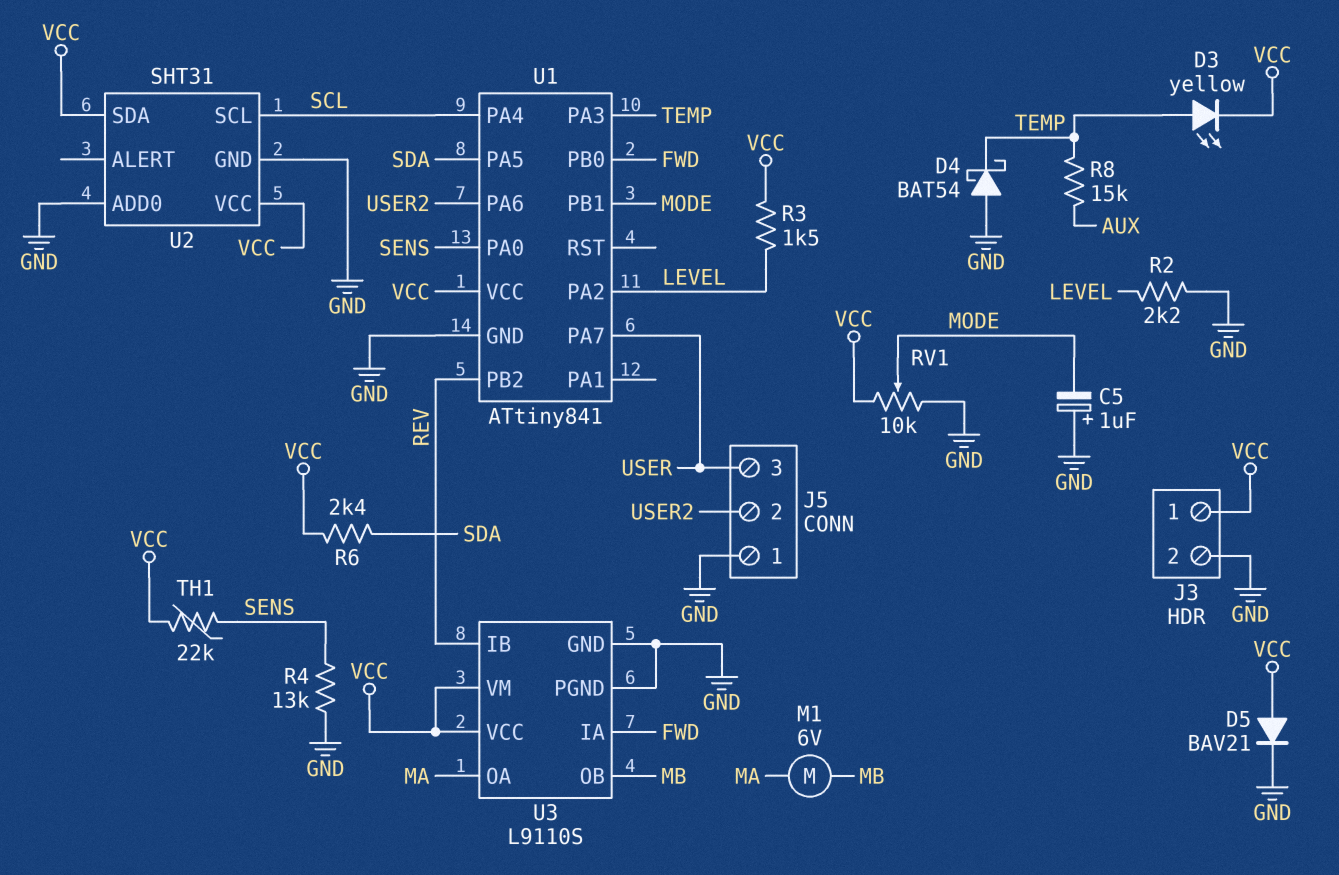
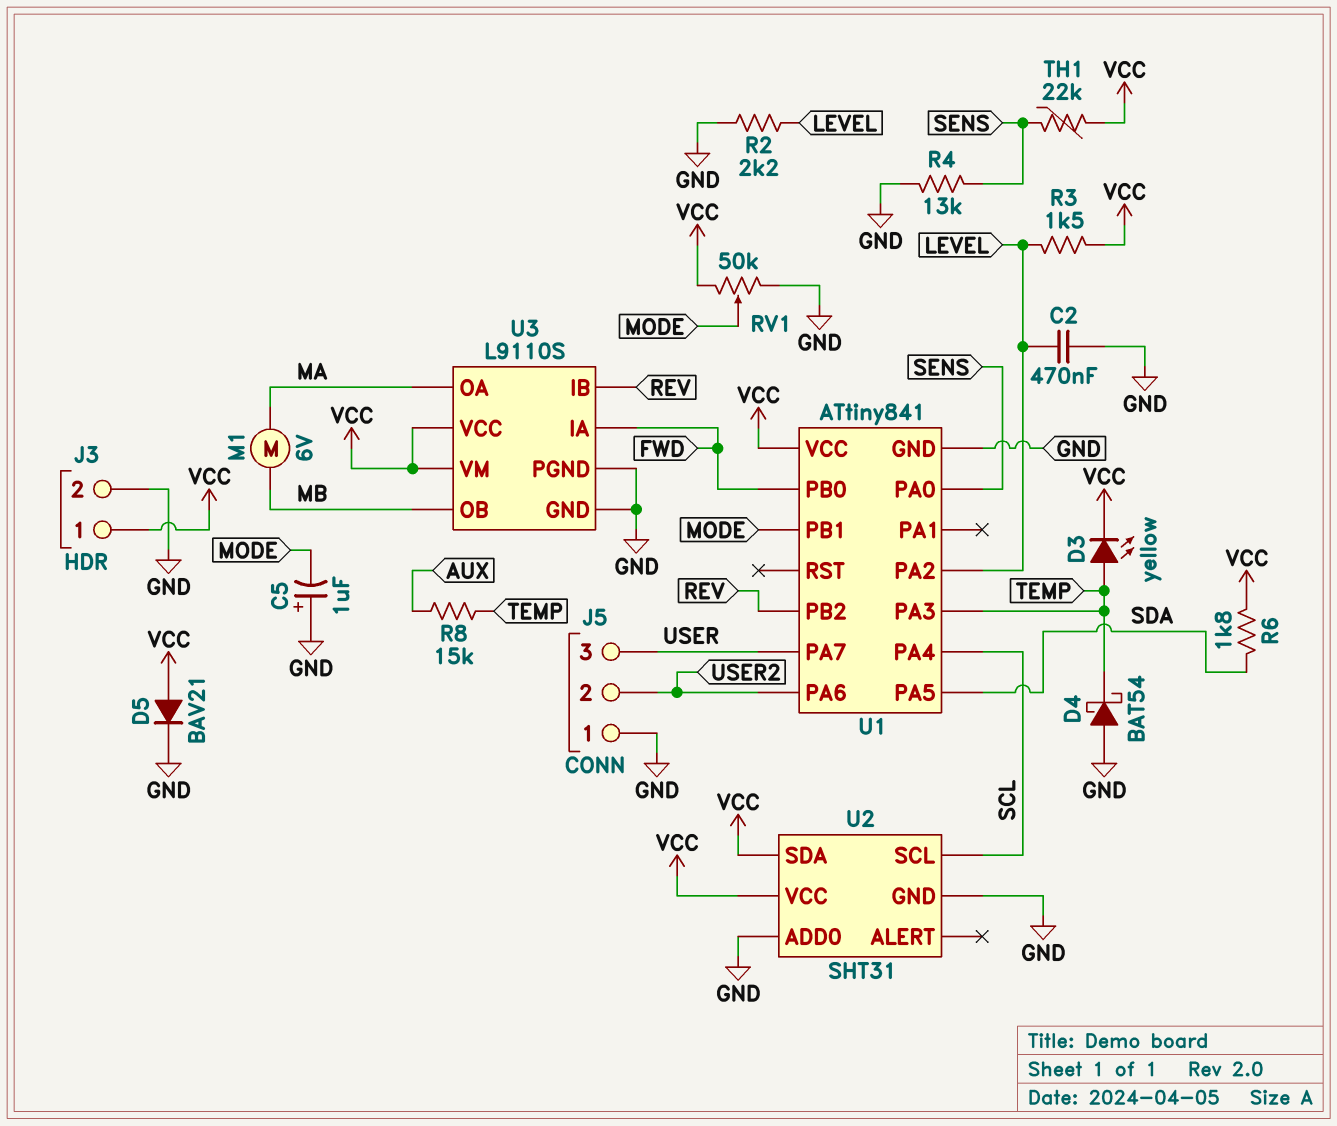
C2: none -> 470nF (GND, LEVEL)
R6: 2.4k (SDA, VCC) -> 1.8k (SDA, VCC)
RV1: 10k (GND, VCC, wiper MODE) -> 50k (GND, VCC, wiper MODE)

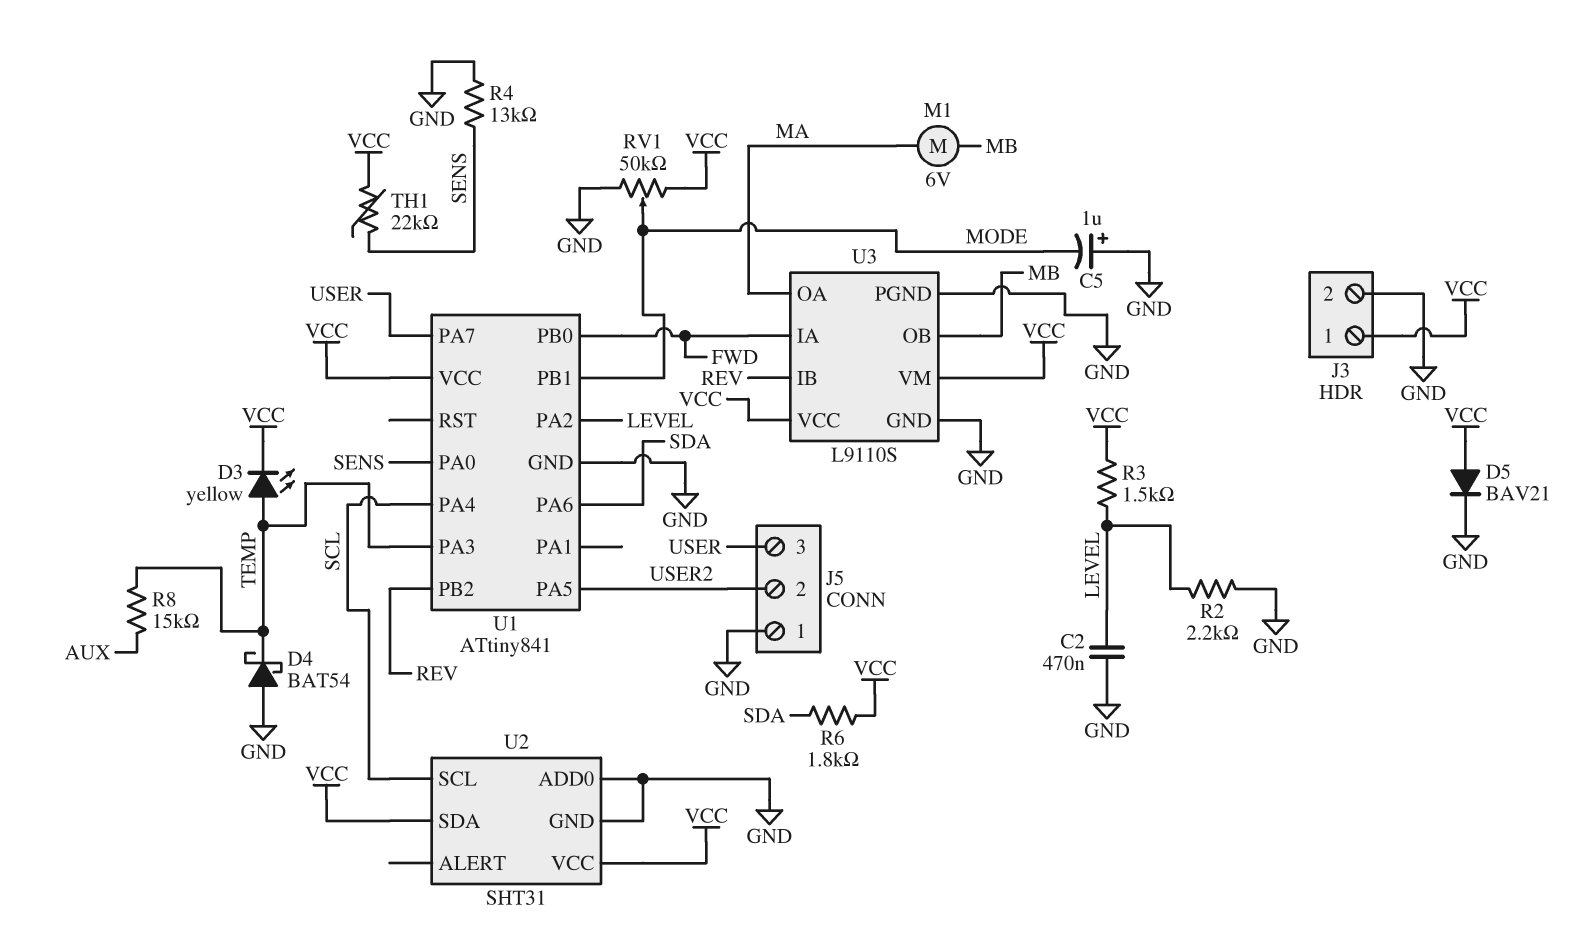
U1 pin PA5: SDA -> USER2
U1 pin PA6: USER2 -> SDA

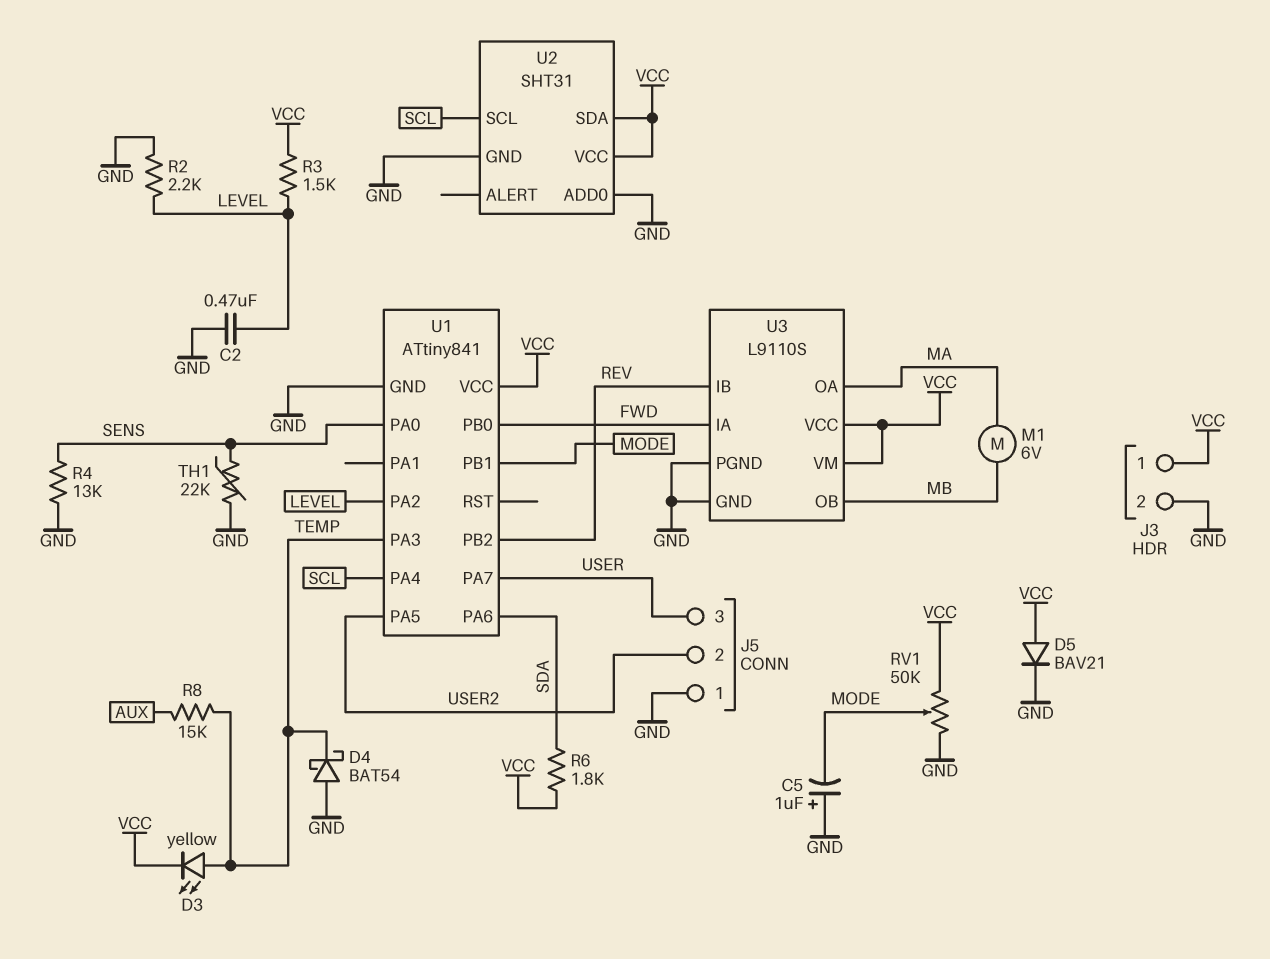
TH1: 22k (SENS, VCC) -> 22k (GND, SENS)

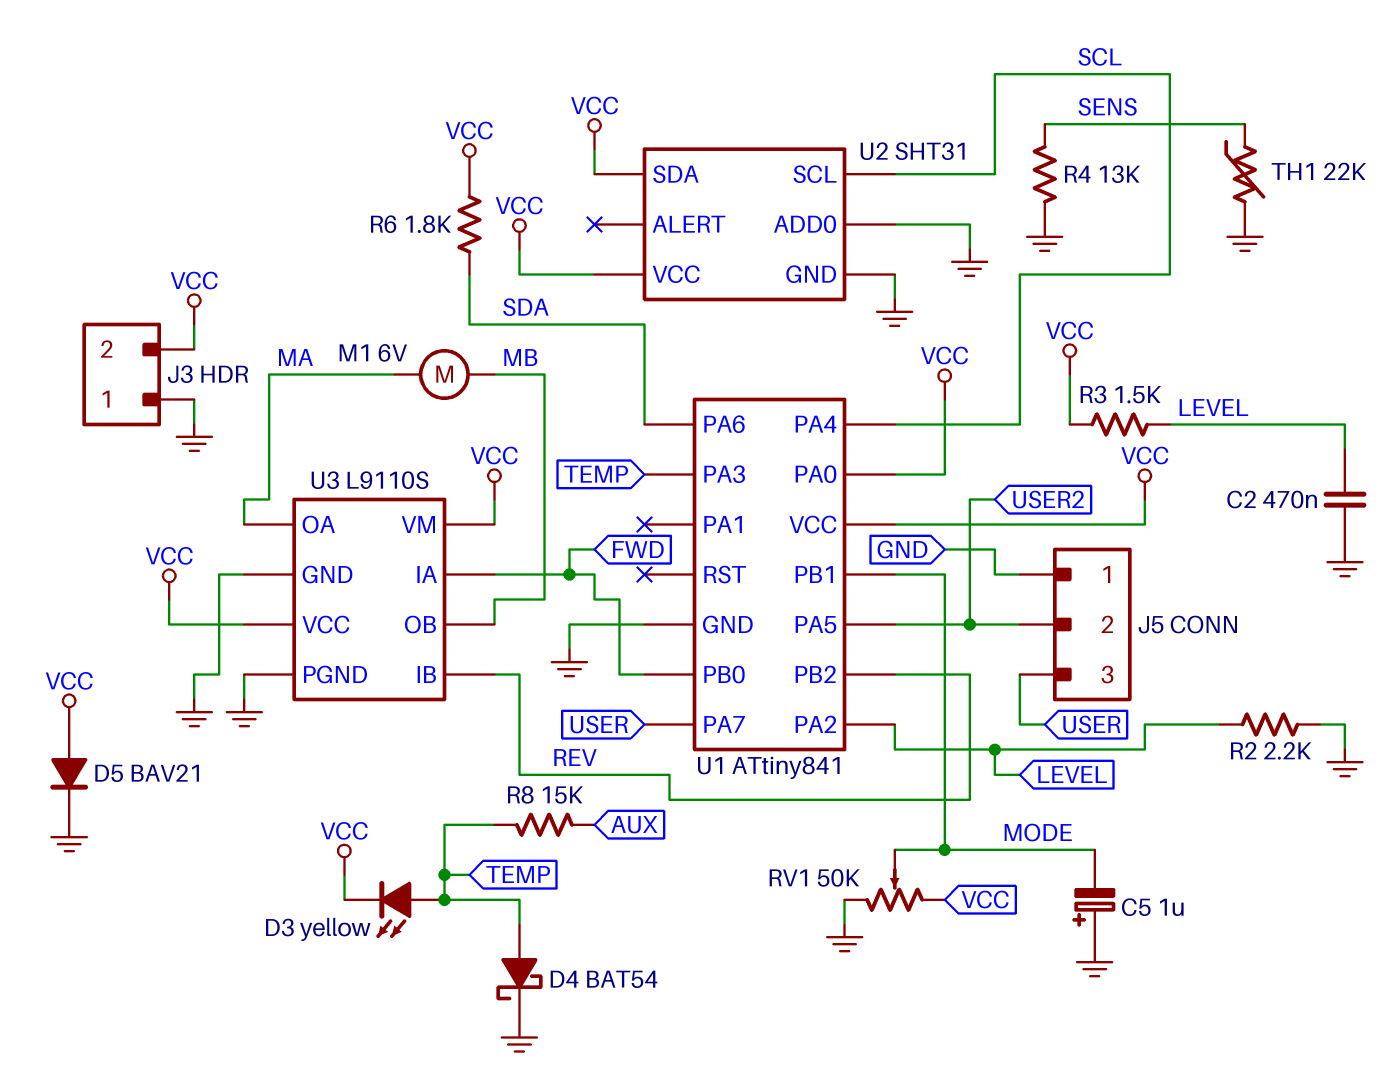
D4: schottky BAT54 (A GND, K TEMP) -> schottky BAT54 (A TEMP, K GND)
J3 pin 1: VCC -> GND
J3 pin 2: GND -> VCC
U1 pin PA0: SENS -> VCC

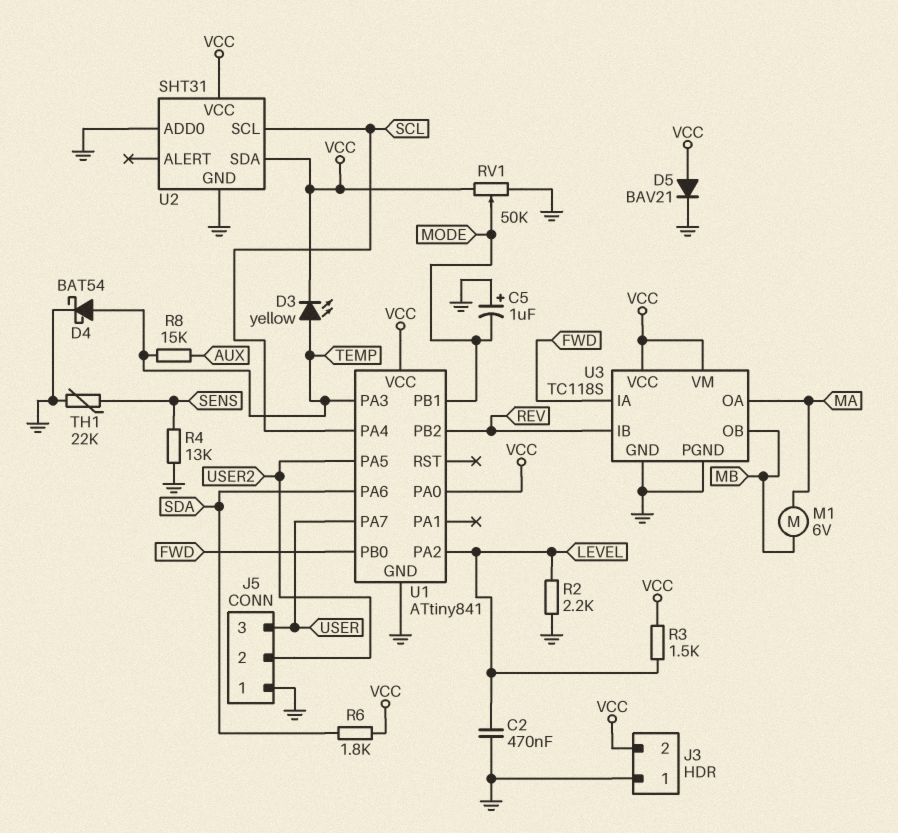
U3: L9110S -> TC118S

